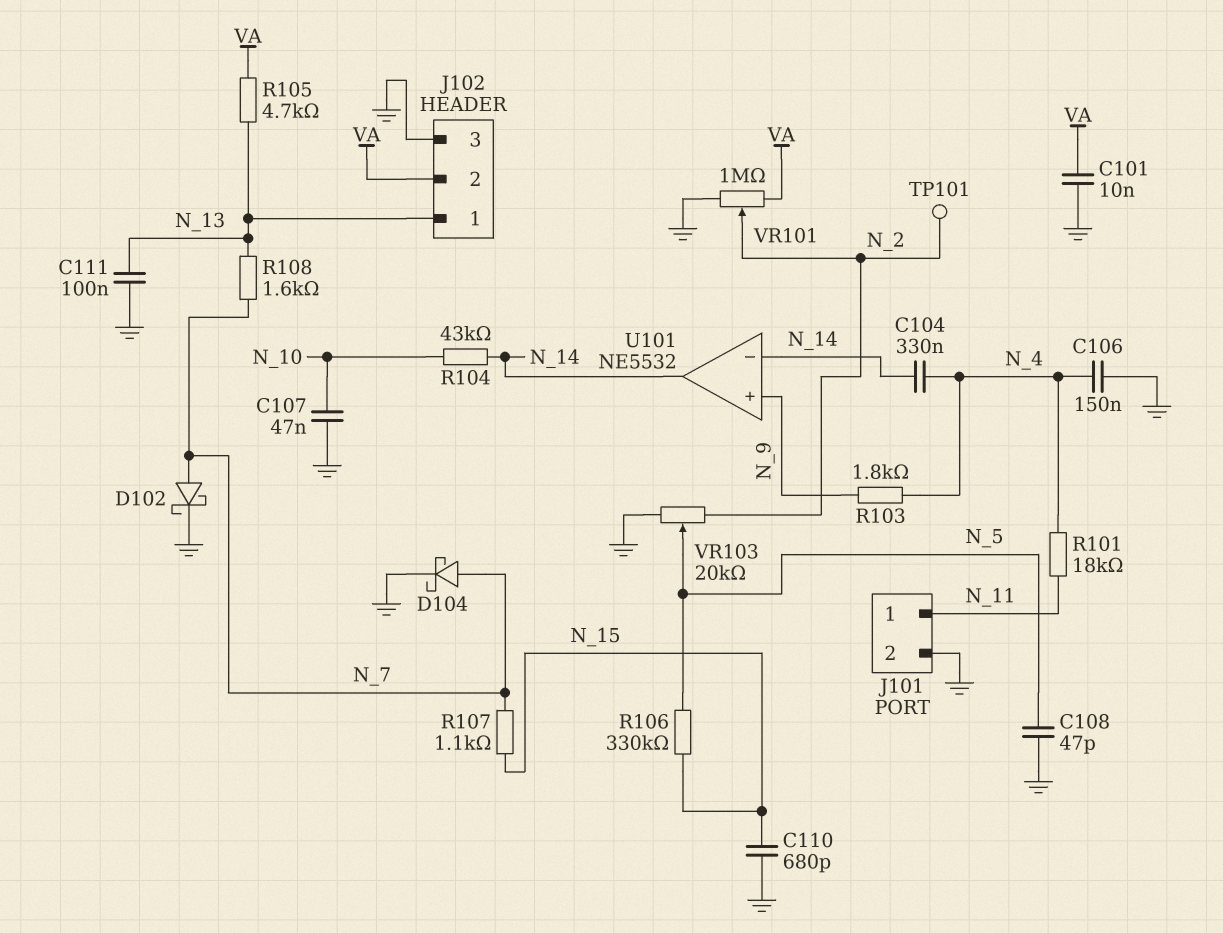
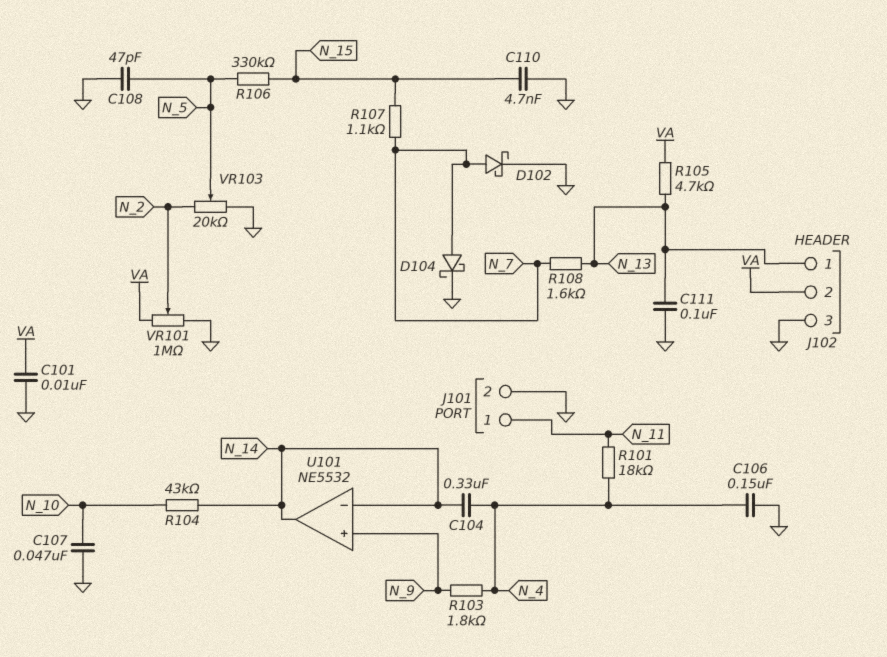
C110: 680pF (GND, N_15) -> 4.7nF (GND, N_15)
TP101: test point (N_2) -> none

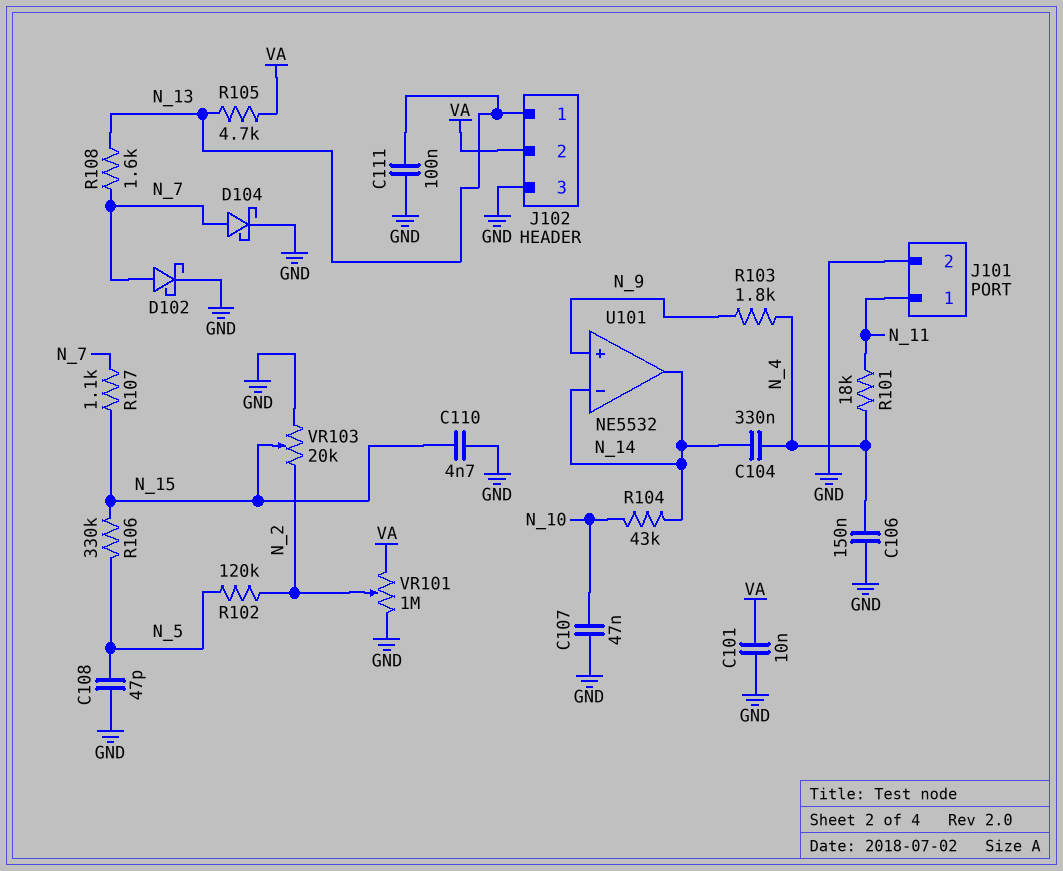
R102: none -> 120k (N_2, N_5)
VR103: 20k (GND, N_2, wiper N_5) -> 20k (GND, N_2, wiper N_15)

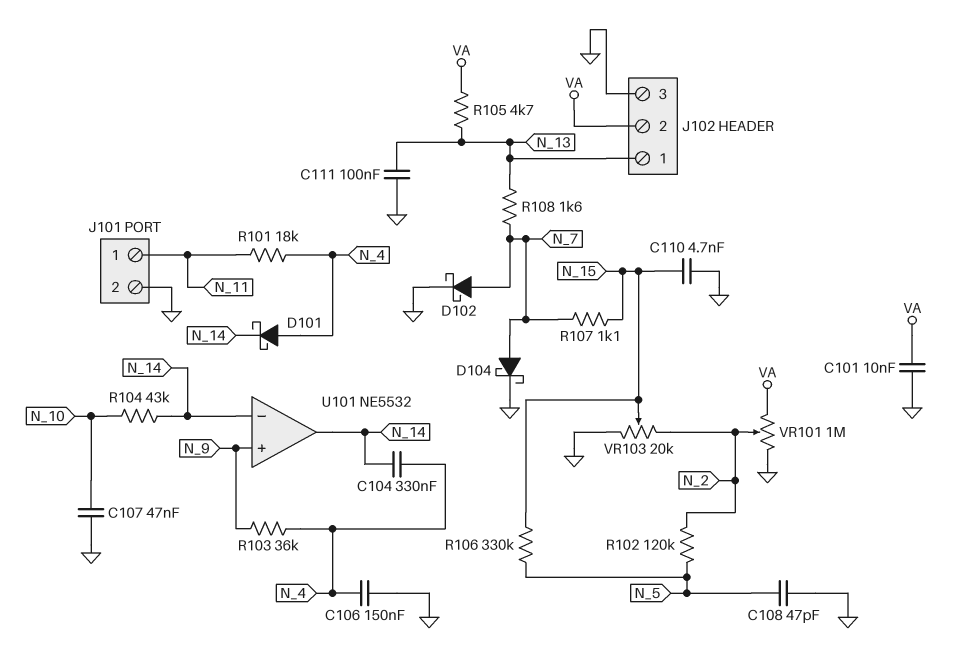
D101: none -> schottky (A N_4, K N_14)
R103: 1.8k (N_4, N_9) -> 36k (N_4, N_9)

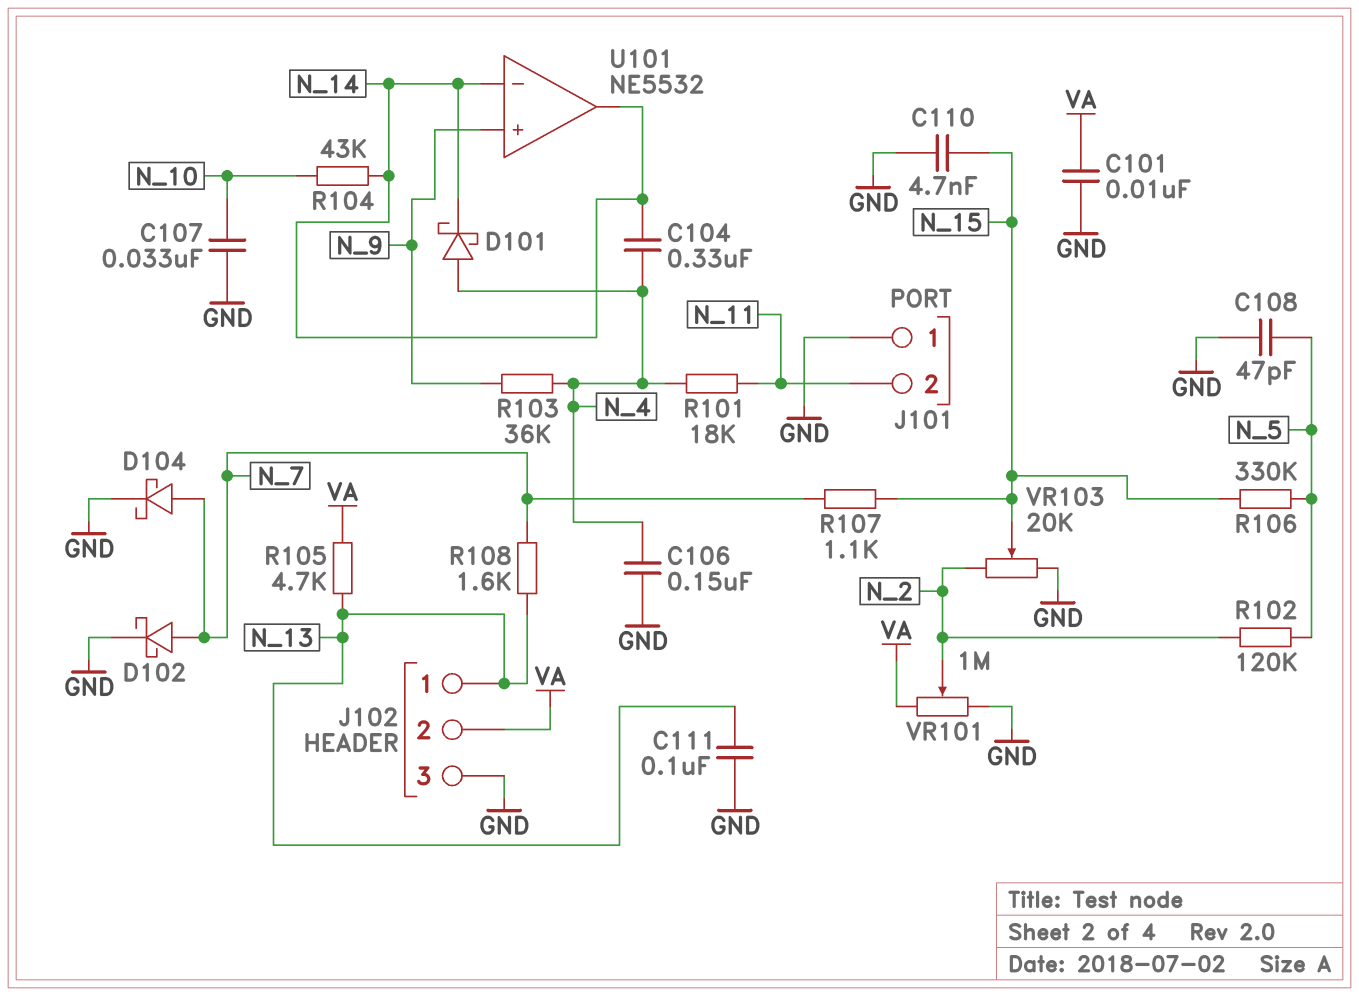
C107: 47nF (GND, N_10) -> 33nF (GND, N_10)
J101 pin 1: N_11 -> GND
J101 pin 2: GND -> N_11

